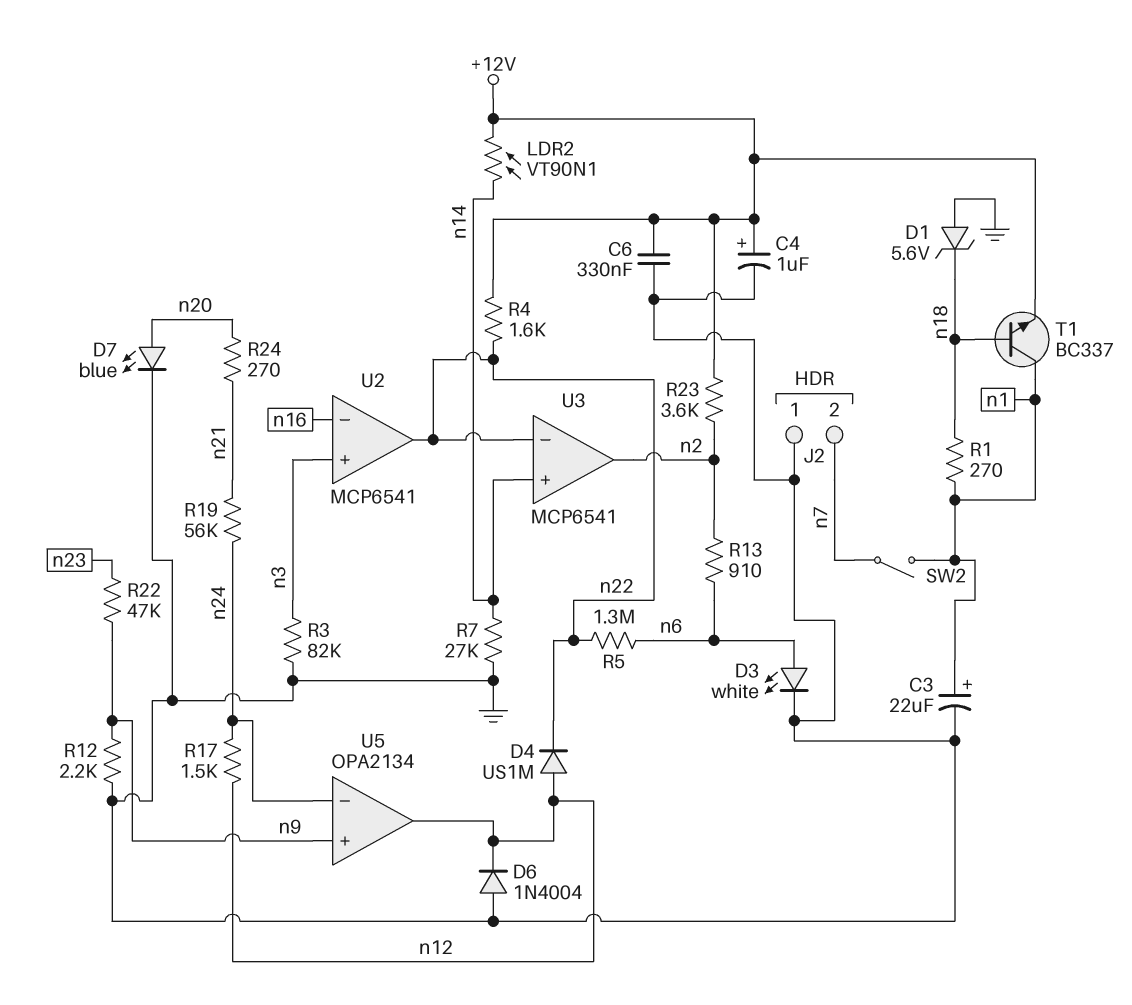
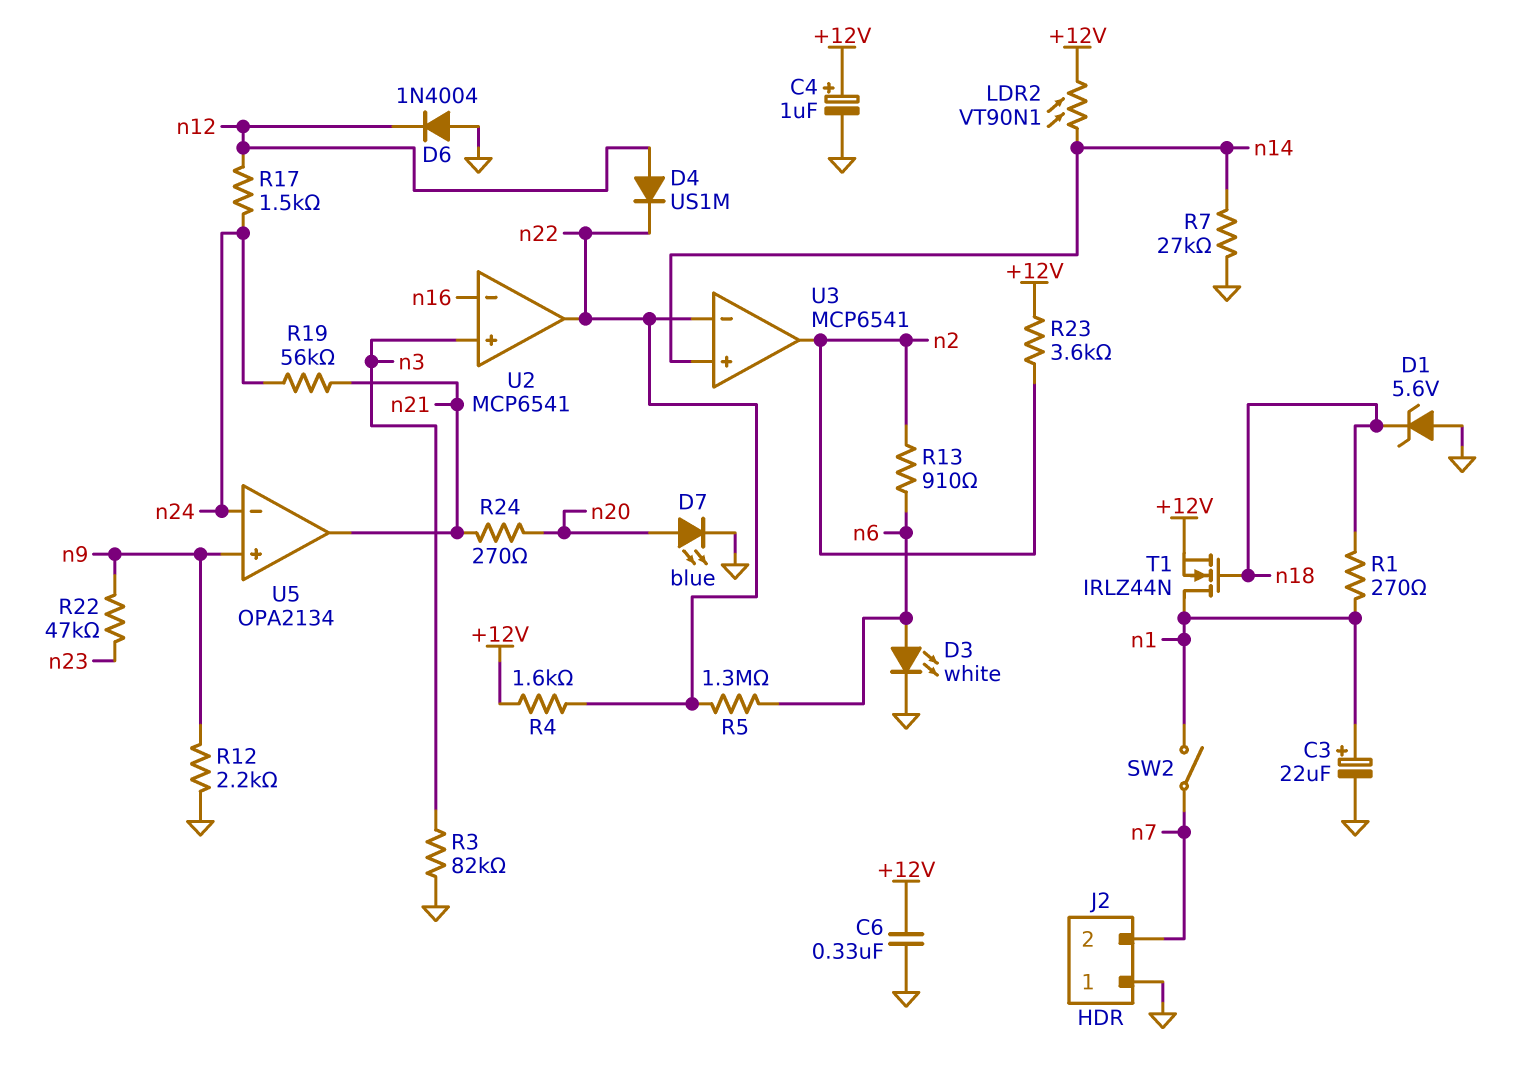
T1: NPN BC337 (B n18, C n1, E +12V) -> NMOS IRLZ44N (G n18, D n1, S +12V)
U5 pin out: n12 -> n21

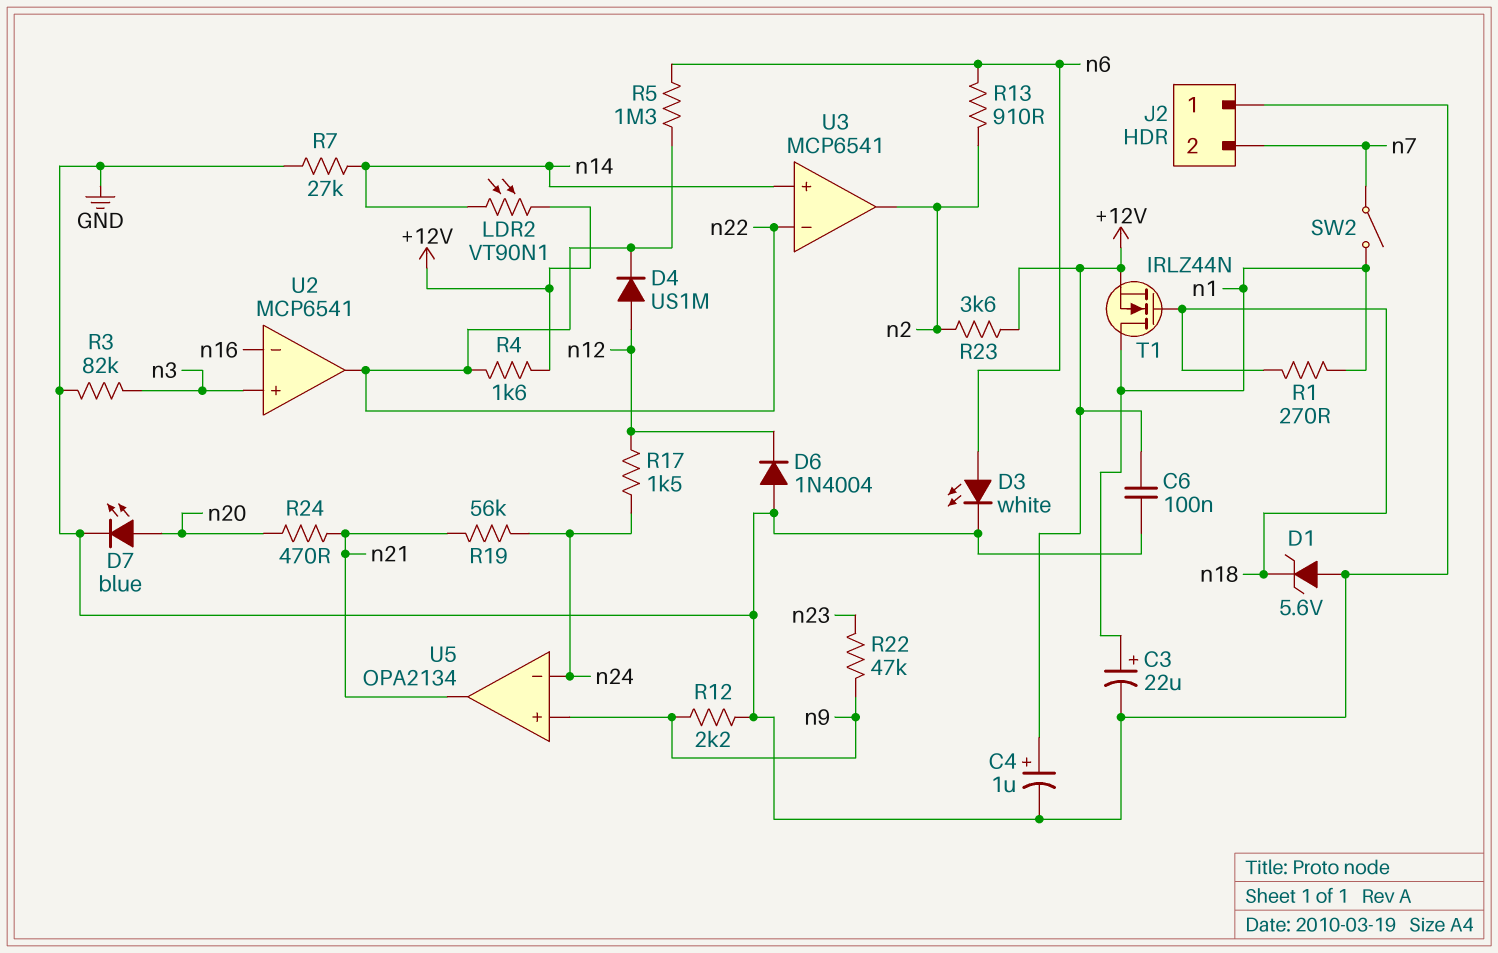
C6: 330nF (+12V, GND) -> 100nF (+12V, GND)
R24: 270 (n20, n21) -> 470 (n20, n21)

